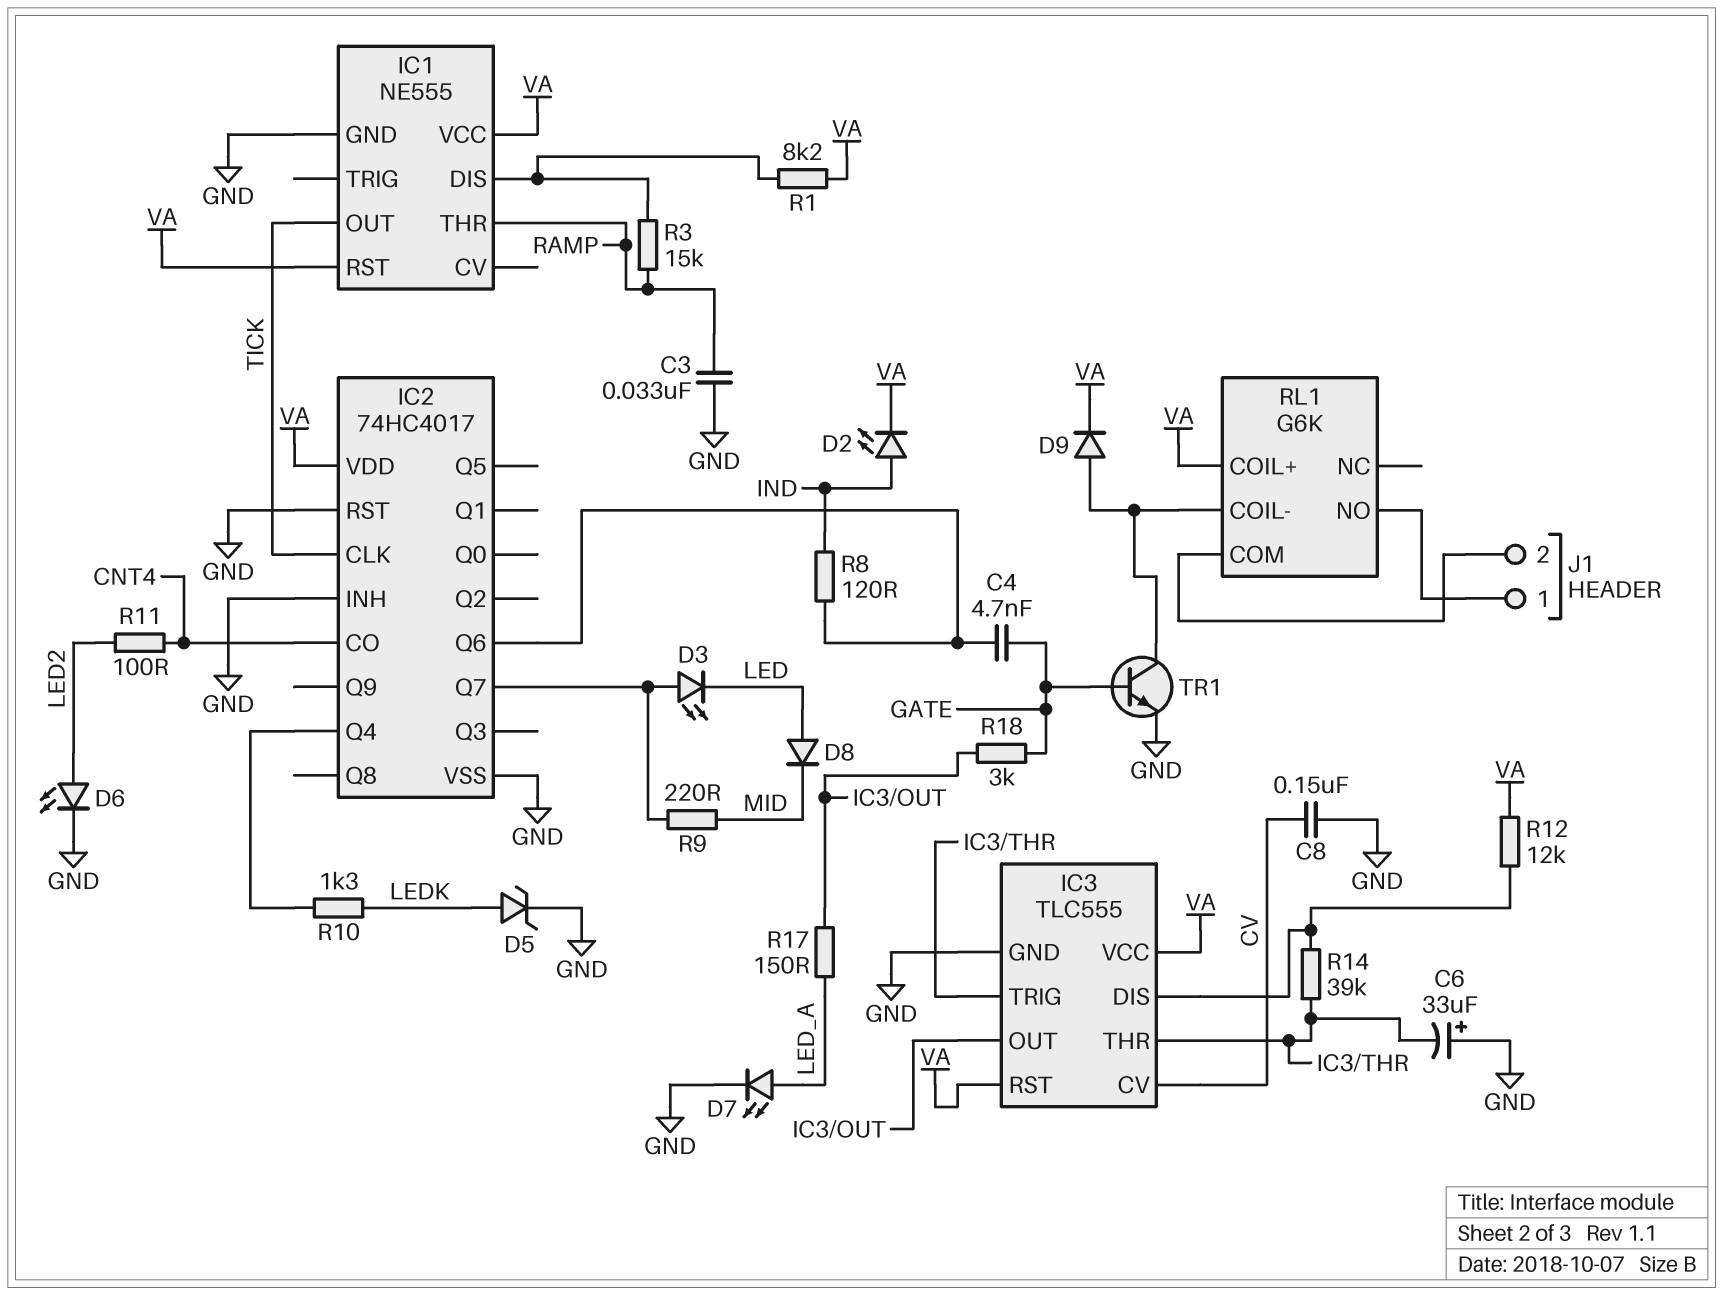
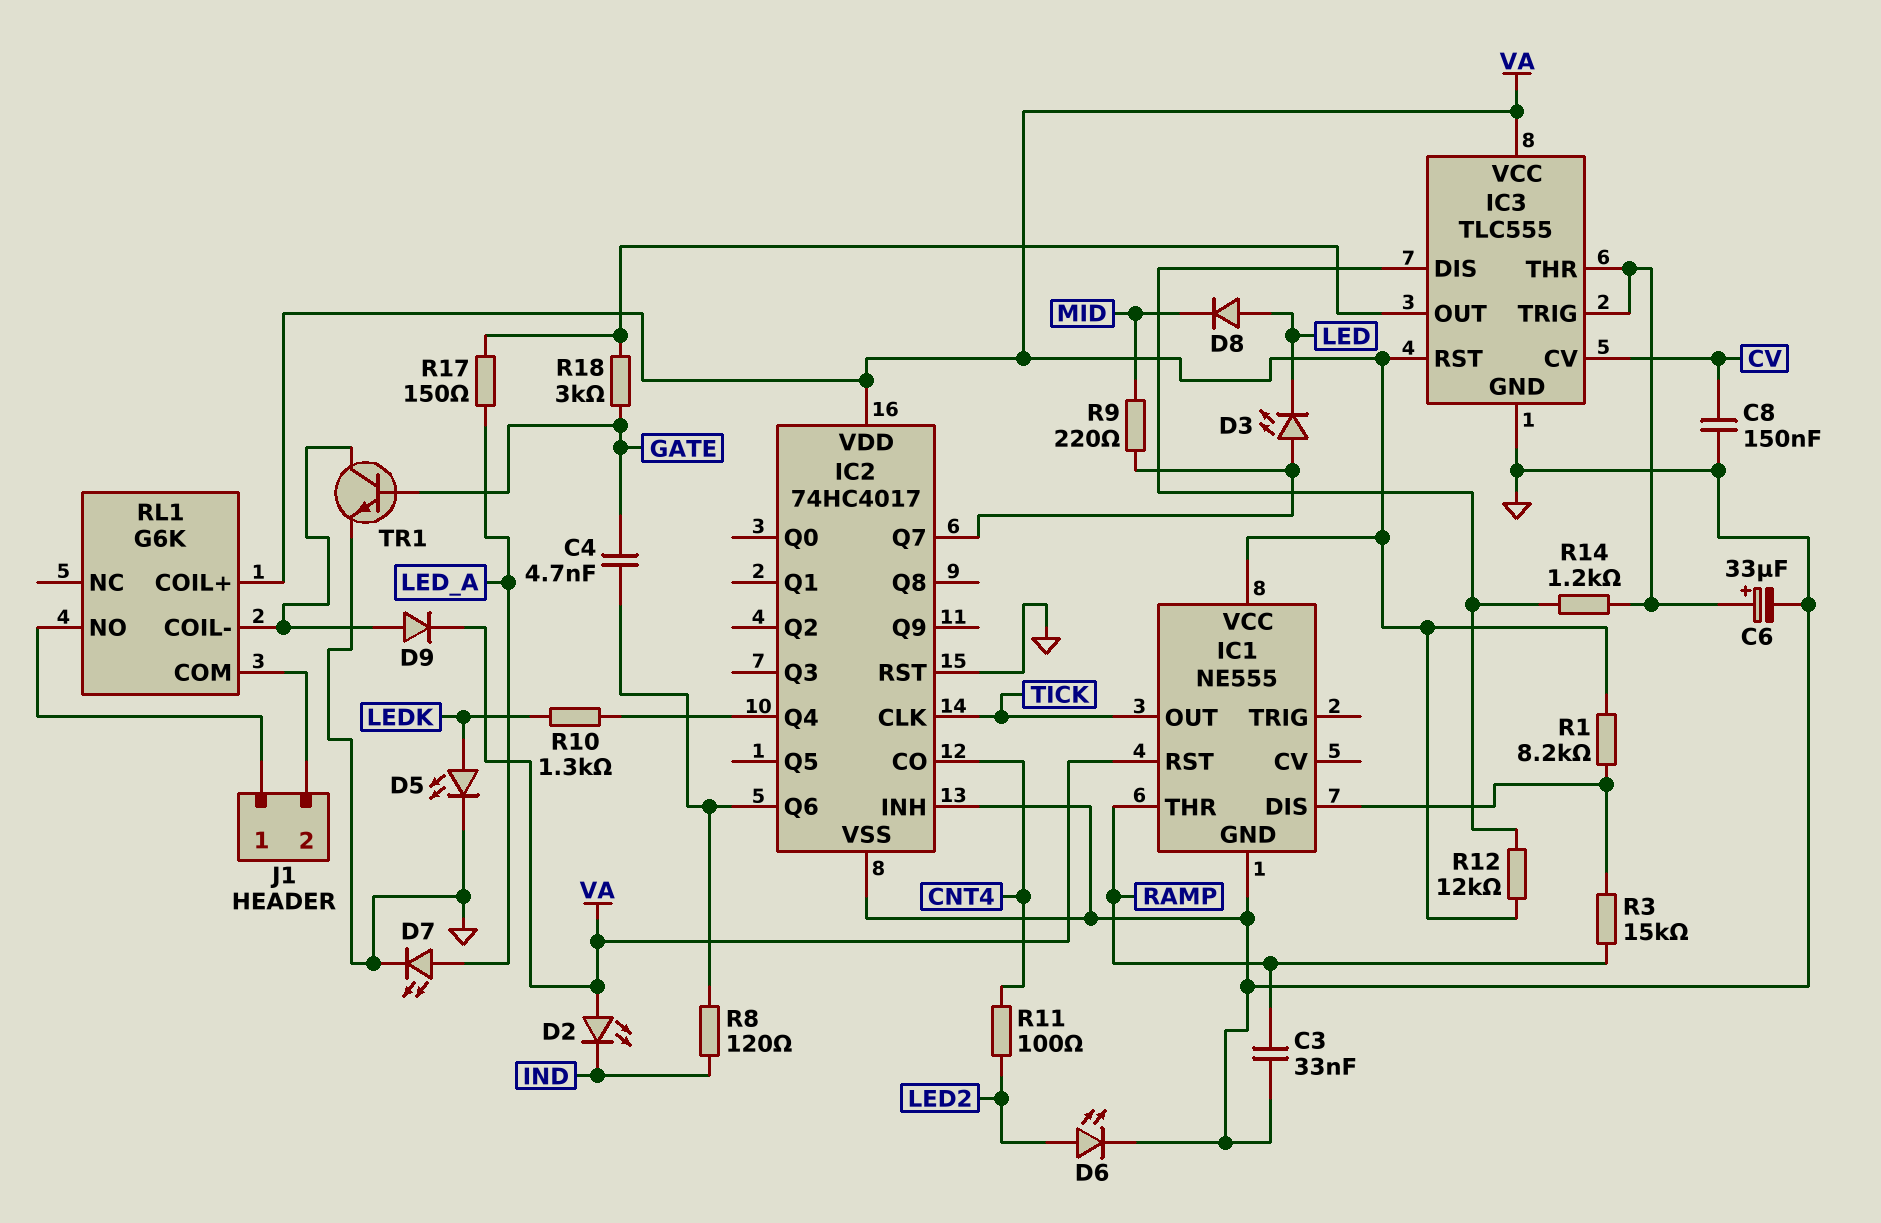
C6: 33uF (plus GND, minus IC3/THR) -> 33uF (plus IC3/THR, minus GND)
D2: LED (A IND, K VA) -> LED (A VA, K IND)
D5: zener (A LEDK, K GND) -> LED (A LEDK, K GND)
R14: 39k (IC3/DIS, IC3/THR) -> 1.2k (IC3/DIS, IC3/THR)

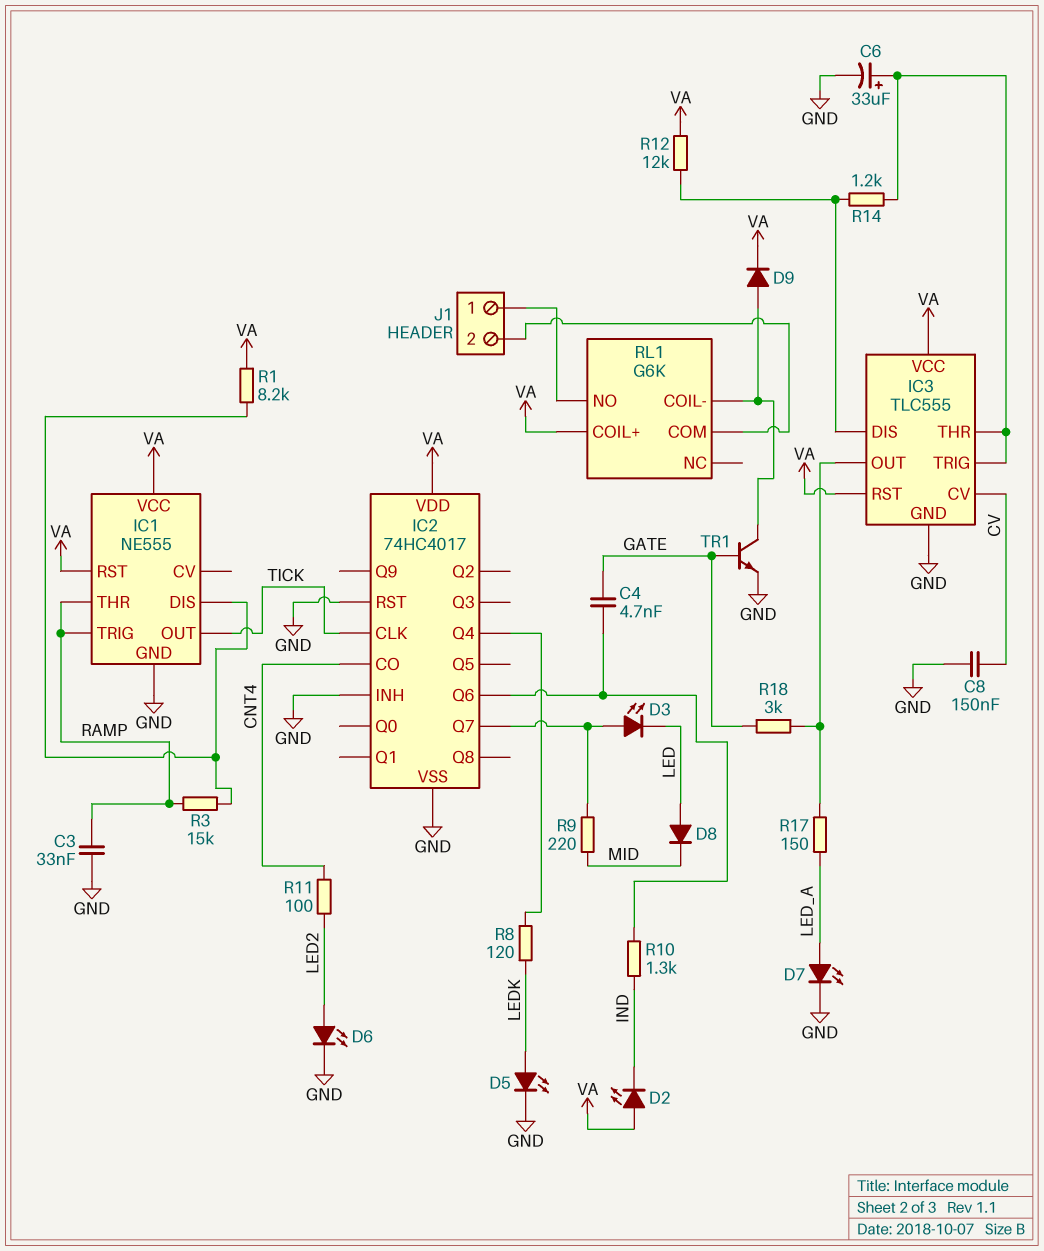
IC1 pin TRIG: none -> RAMP
R8: 120 (IC2/Q6, IND) -> 120 (IC2/Q4, LEDK)
R10: 1.3k (IC2/Q4, LEDK) -> 1.3k (IC2/Q6, IND)

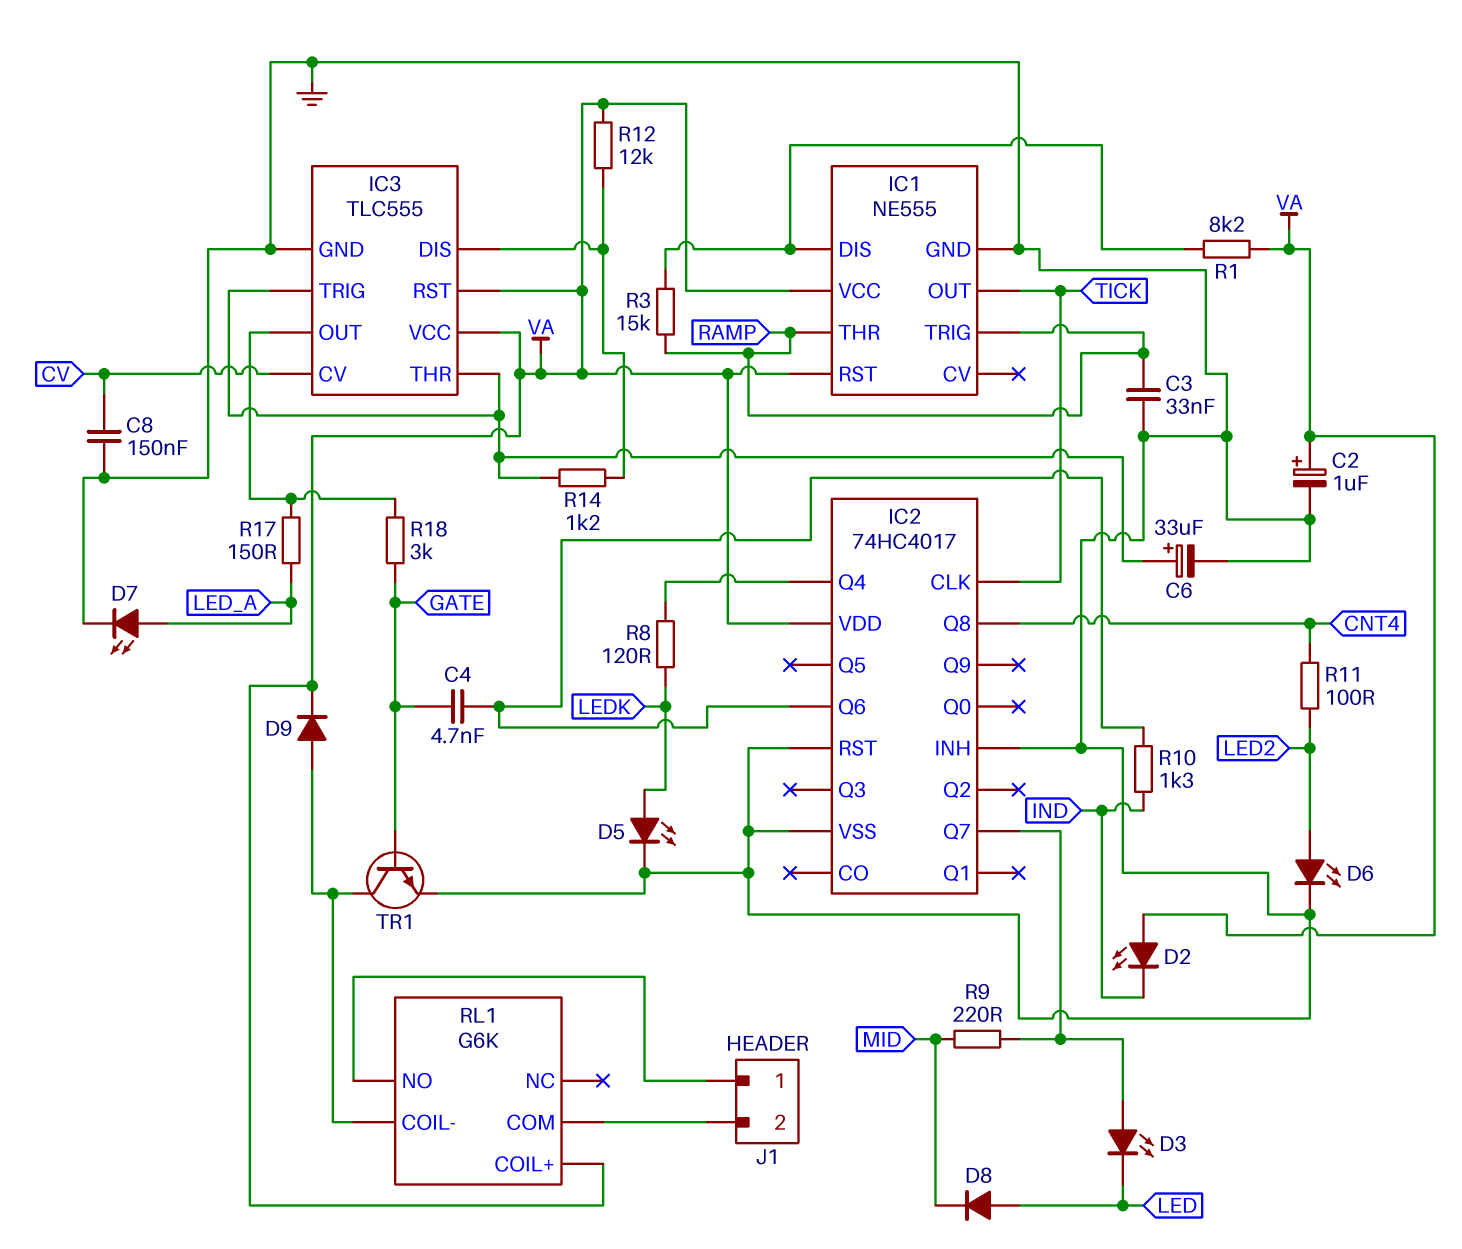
C2: none -> 1uF (plus VA, minus GND)
IC2 pin CO: CNT4 -> none
IC2 pin Q8: none -> CNT4

